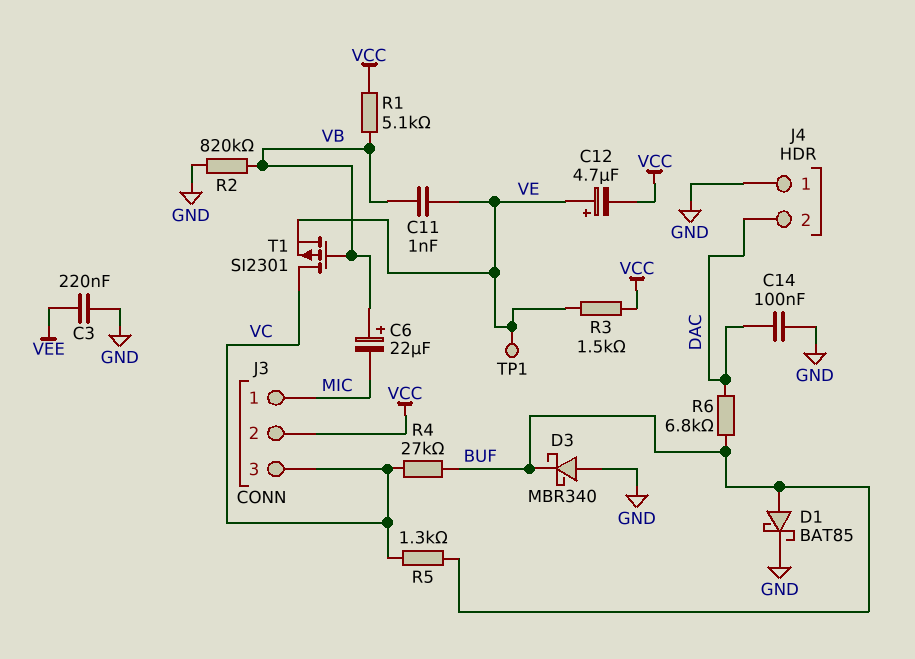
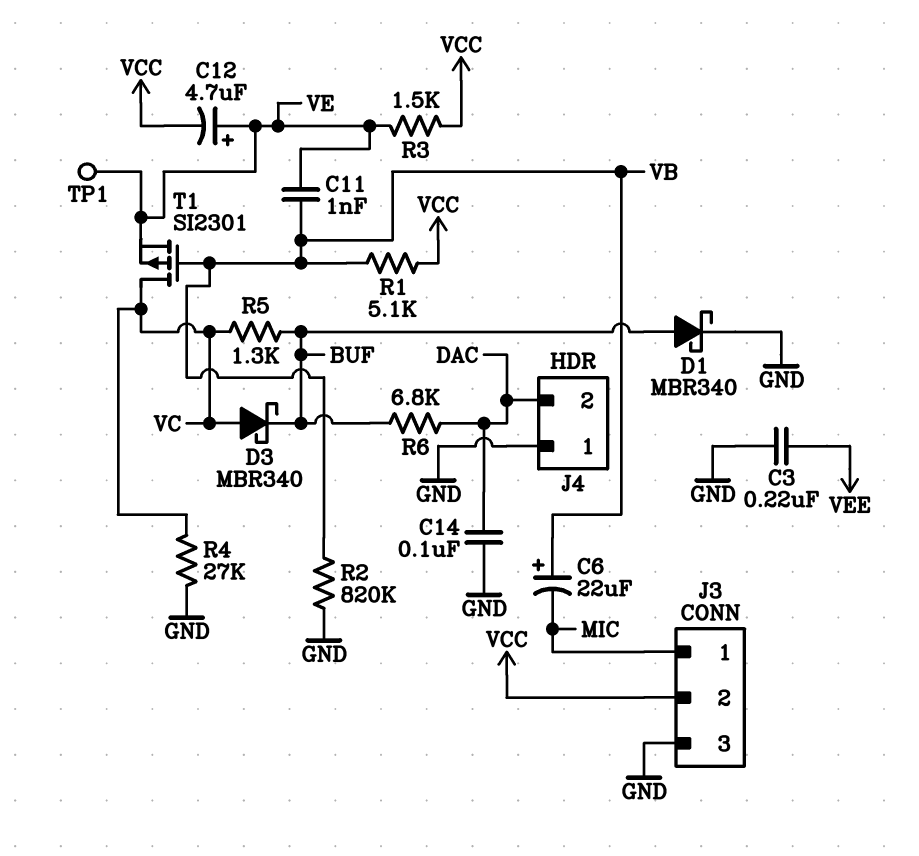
D1: schottky BAT85 (A BUF, K GND) -> schottky MBR340 (A BUF, K GND)
D3: schottky MBR340 (A GND, K BUF) -> schottky MBR340 (A VC, K BUF)
J3 pin 3: VC -> GND
R4: 27k (BUF, VC) -> 27k (GND, VC)

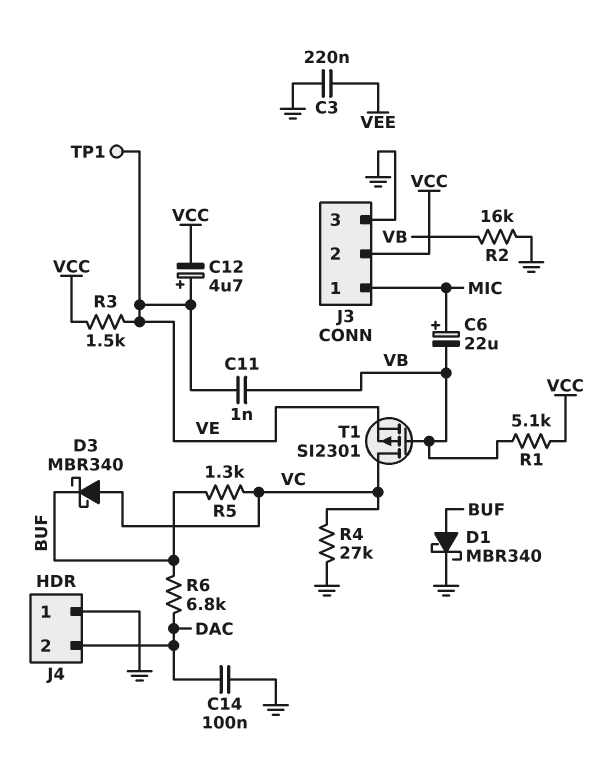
C6: 22uF (plus VB, minus MIC) -> 22uF (plus MIC, minus VB)
R2: 820k (GND, VB) -> 16k (GND, VB)

